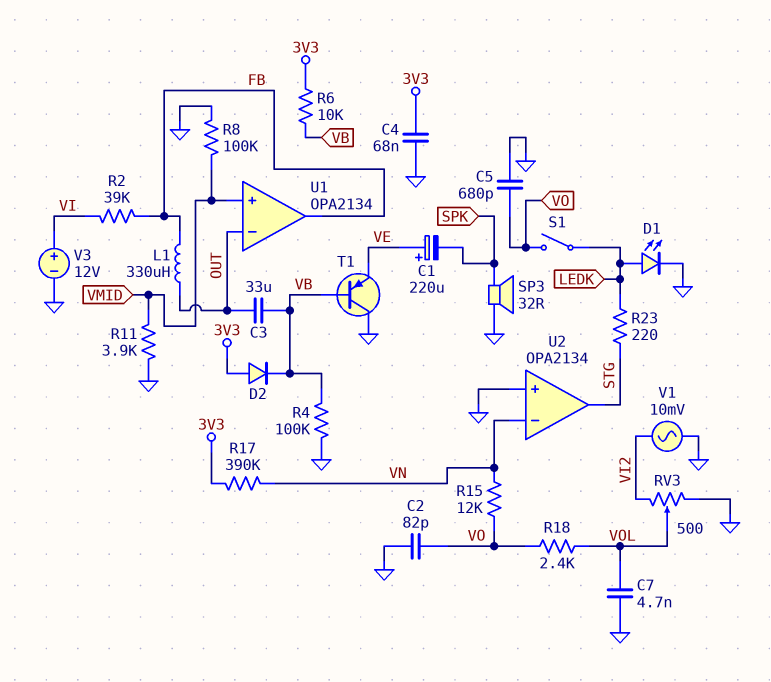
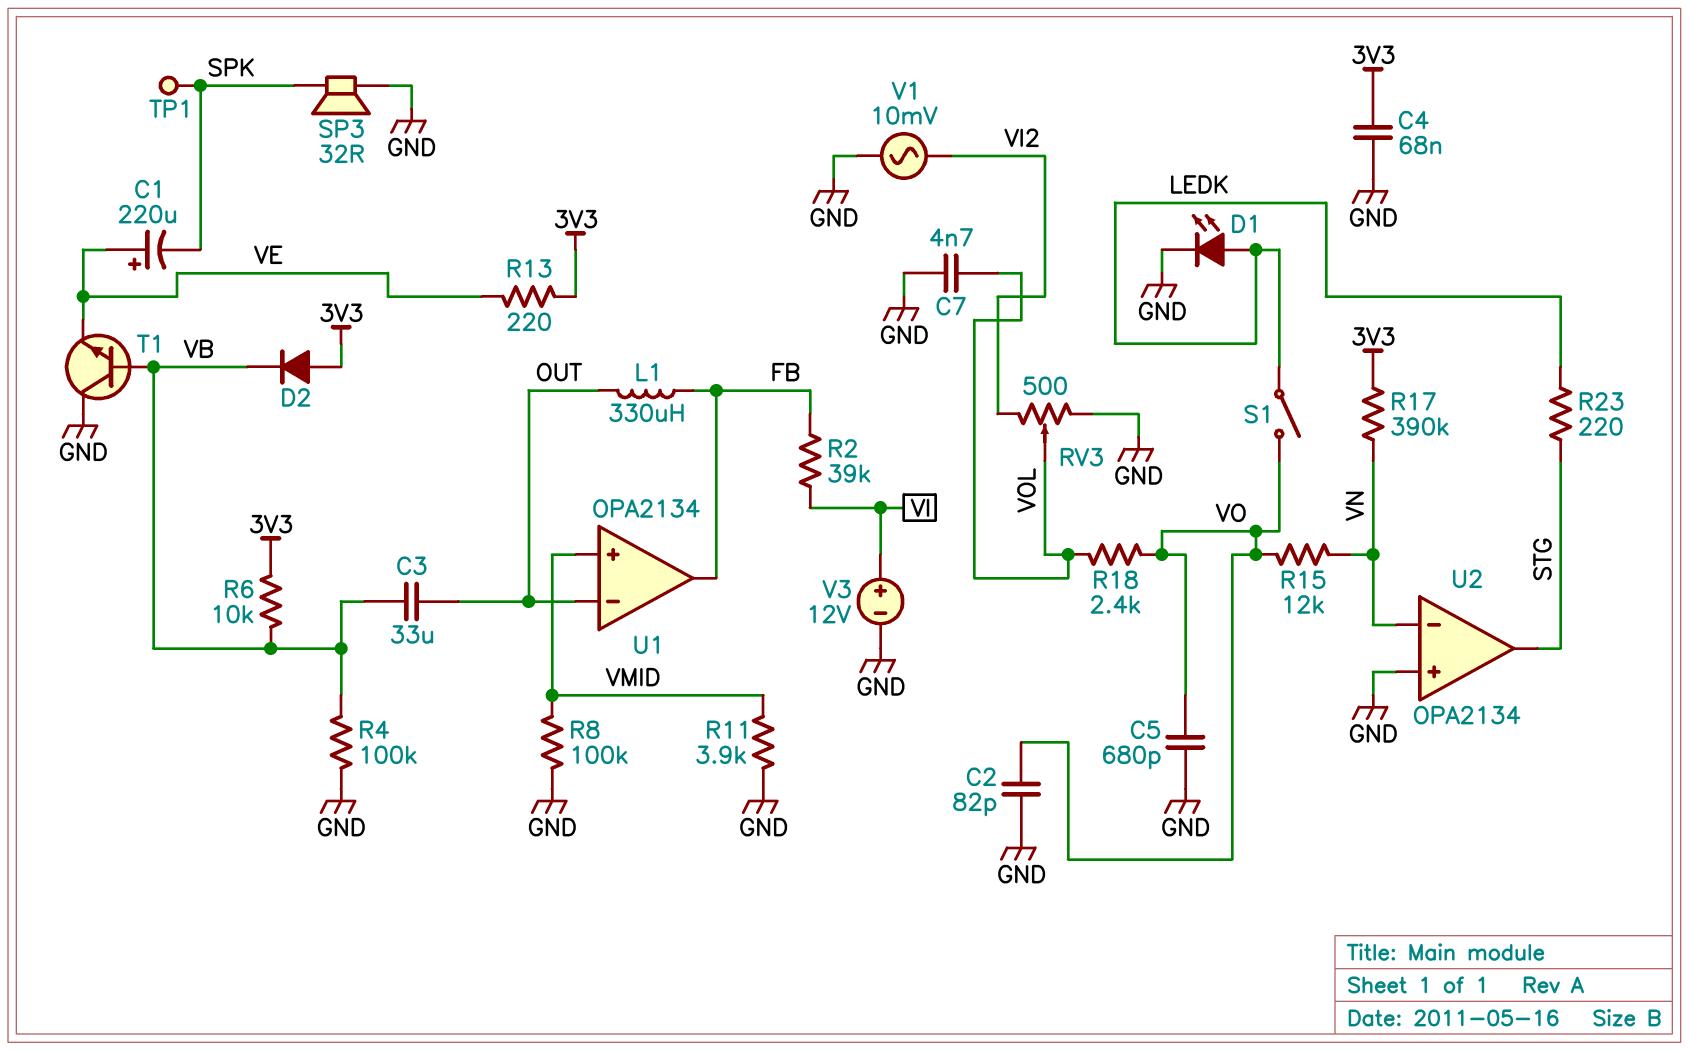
R13: none -> 220 (3V3, VE)
T1: PNP (B VB, C GND, E VE) -> NPN (B VB, C GND, E VE)
TP1: none -> test point (SPK)

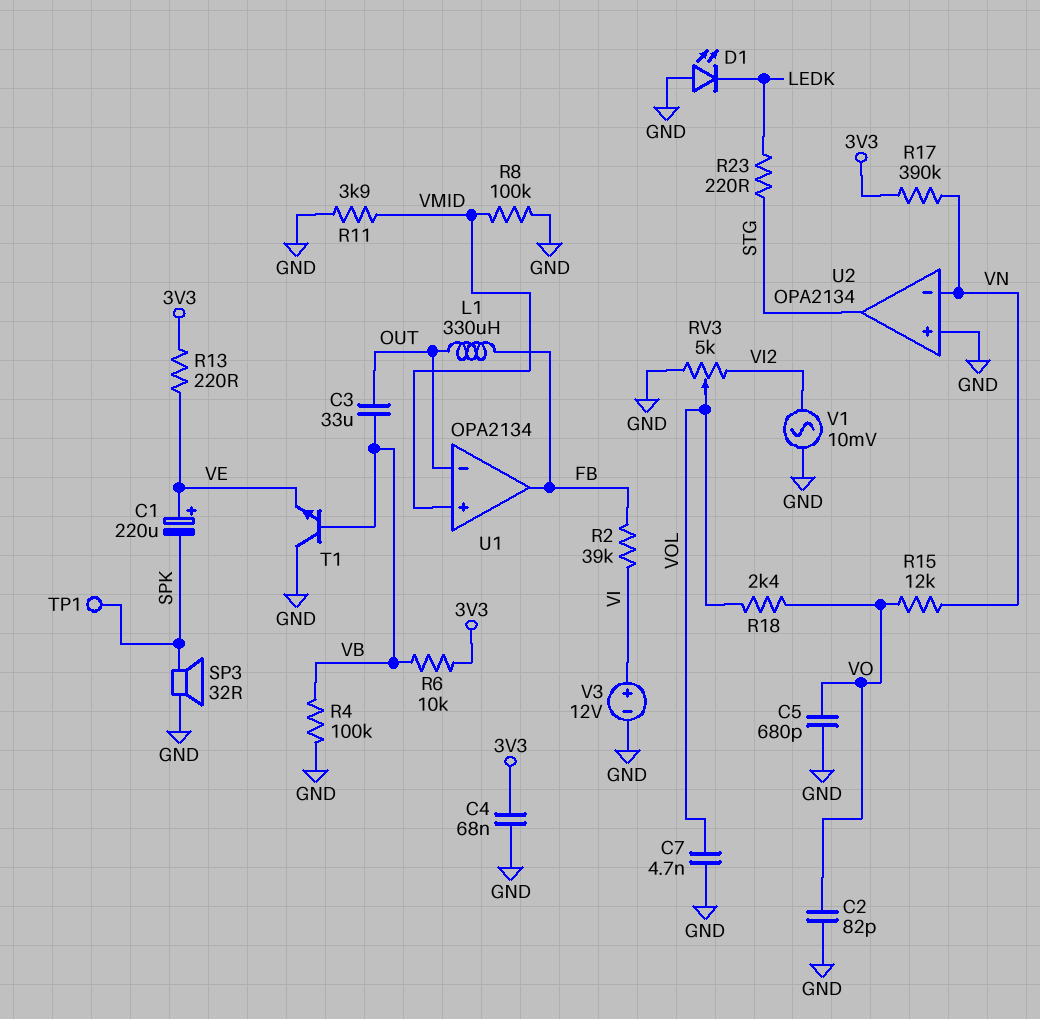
D1: LED (A LEDK, K GND) -> LED (A GND, K LEDK)
D2: diode (A 3V3, K VB) -> none
RV3: 500 (GND, VI2, wiper VOL) -> 5k (GND, VI2, wiper VOL)
S1: switch (LEDK, VO) -> none

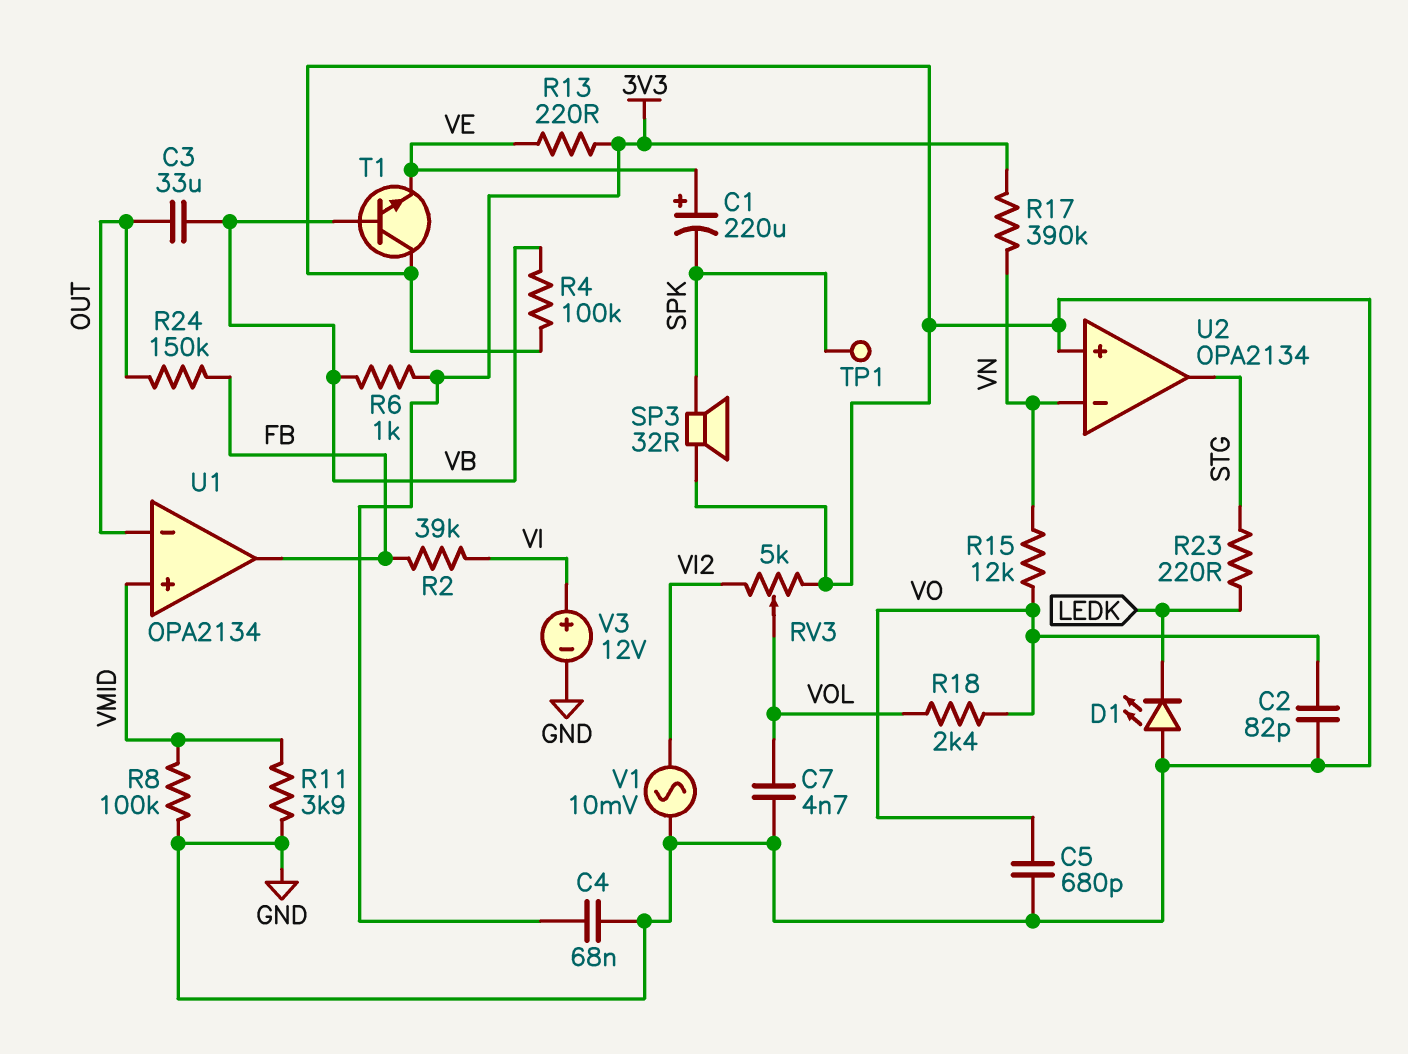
L1: 330uH (FB, OUT) -> none
R6: 10k (3V3, VB) -> 1k (3V3, VB)
R24: none -> 150k (FB, OUT)

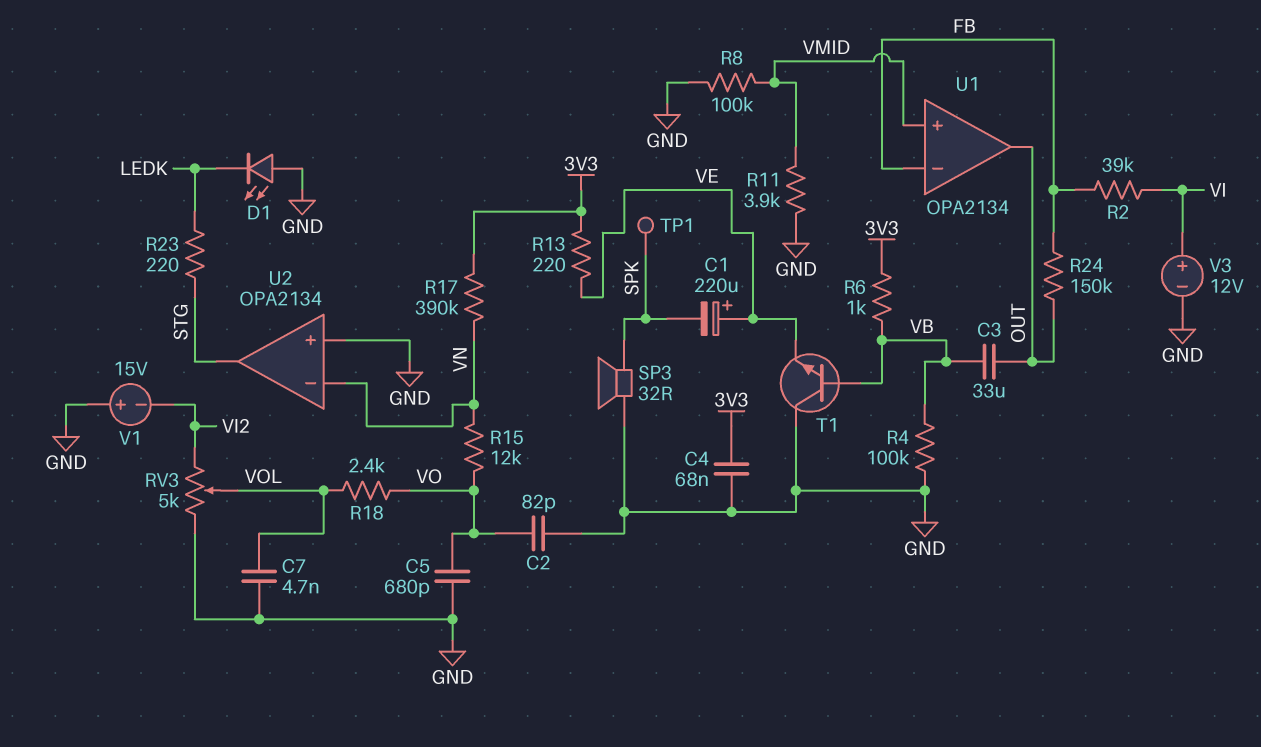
U1 pin in-: OUT -> FB
U1 pin out: FB -> OUT
V1: AC 10mV (GND, VI2) -> 15V (plus GND, minus VI2)

